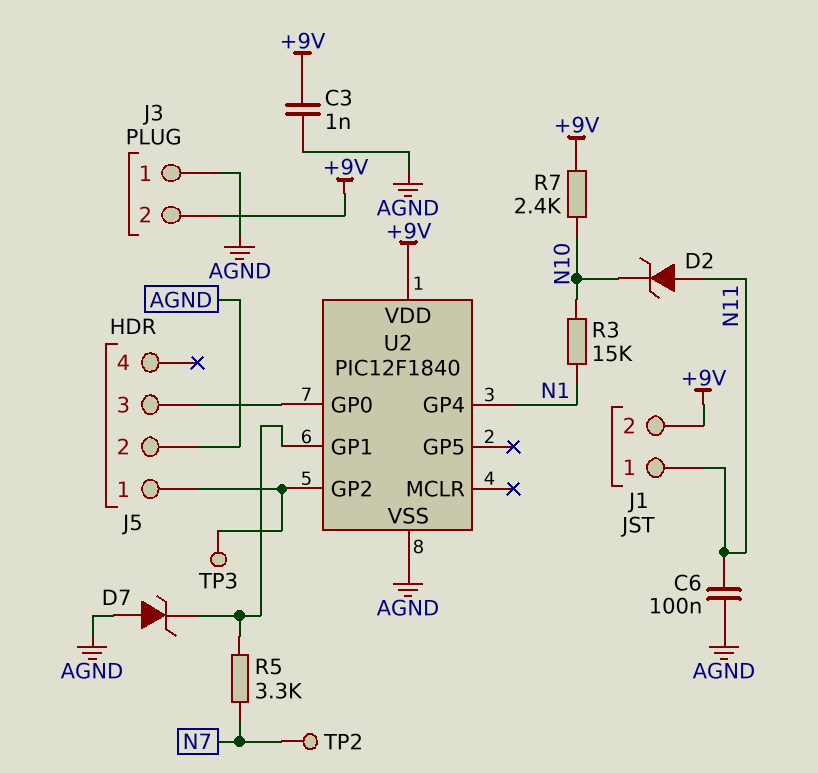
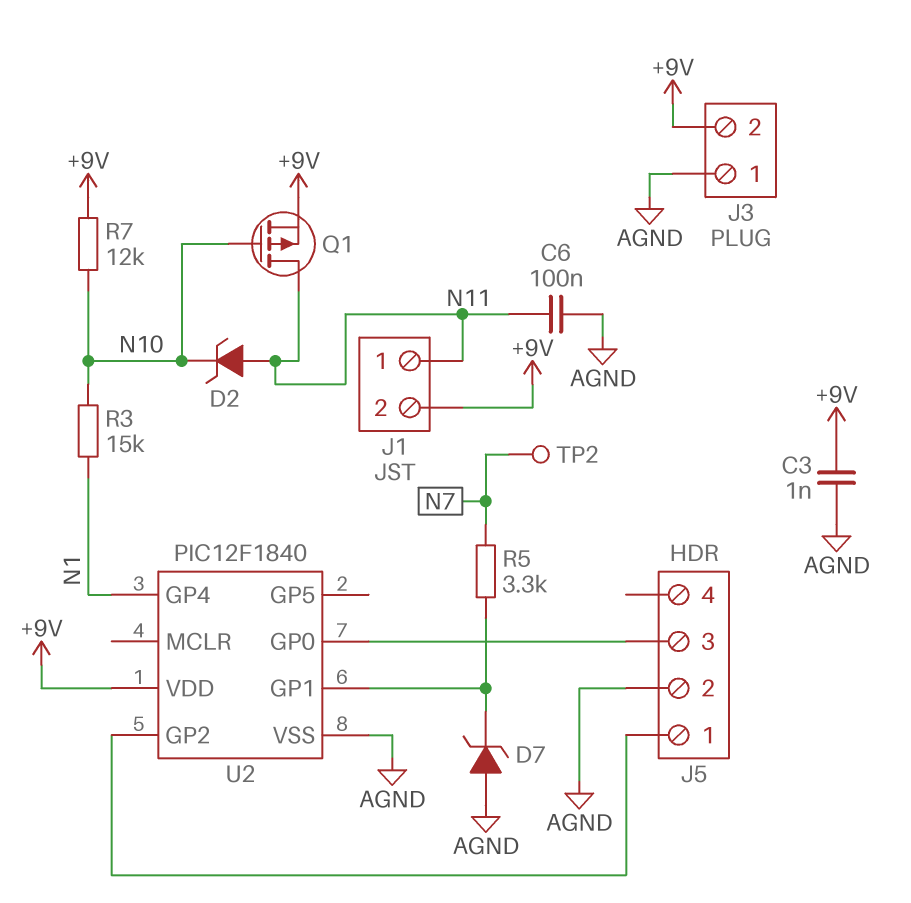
Q1: none -> PMOS (G N10, D N11, S +9V)
R7: 2.4k (+9V, N10) -> 12k (+9V, N10)
TP3: test point (J5/1) -> none

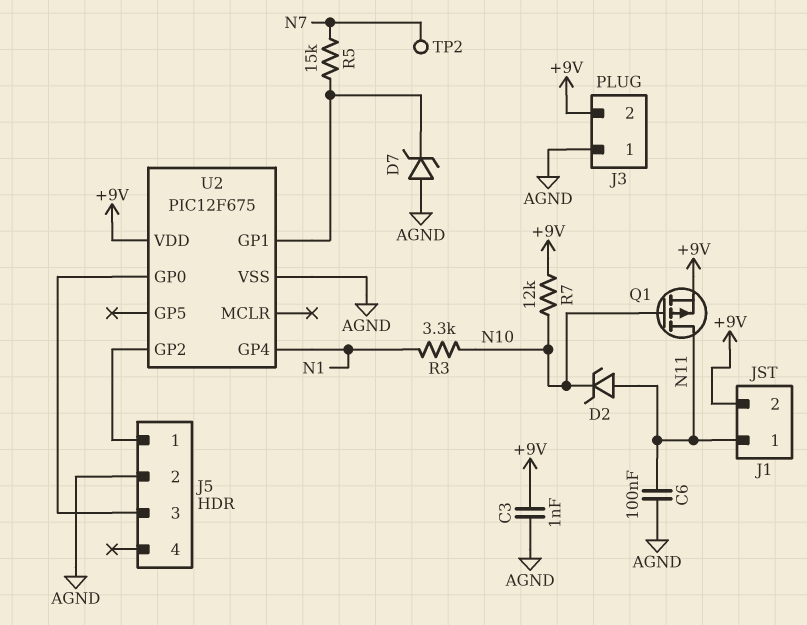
R3: 15k (N1, N10) -> 3.3k (N1, N10)
R5: 3.3k (N7, U2/GP1) -> 15k (N7, U2/GP1)
U2: PIC12F1840 -> PIC12F675

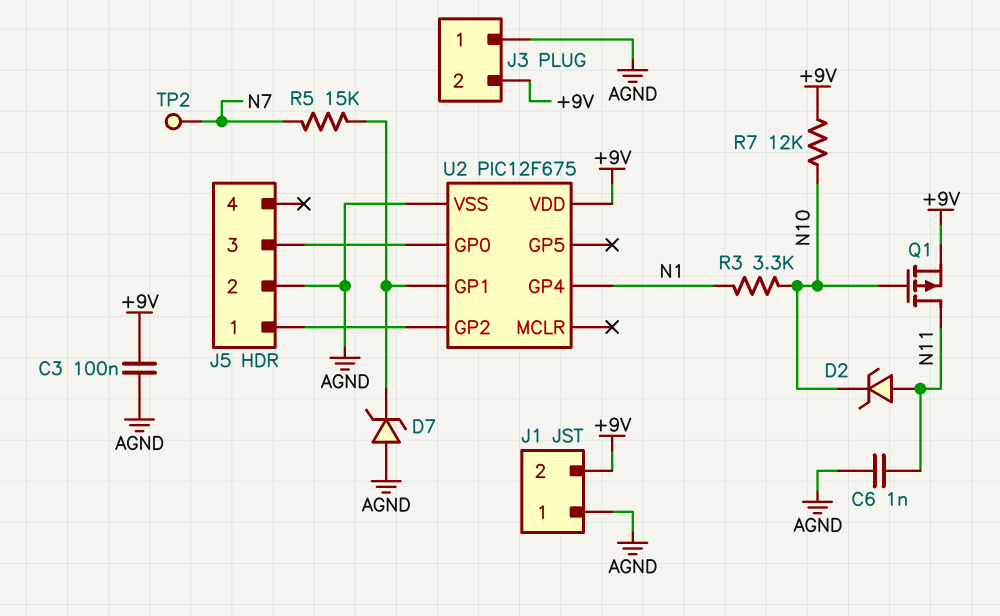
C3: 1nF (+9V, AGND) -> 100nF (+9V, AGND)
C6: 100nF (AGND, N11) -> 1nF (AGND, N11)
J1 pin 1: N11 -> AGND

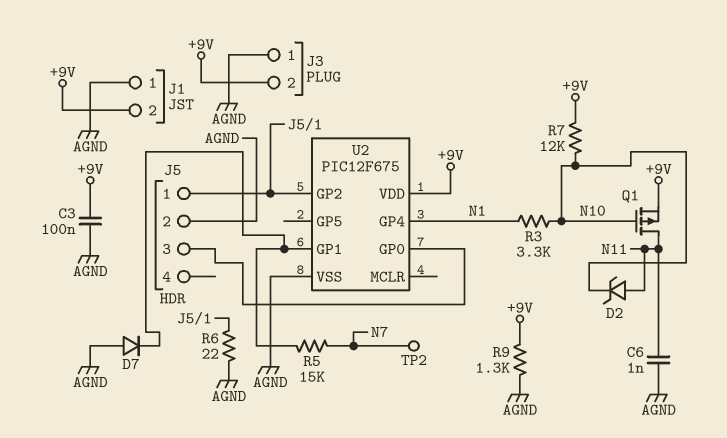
D7: zener (A AGND, K U2/GP1) -> diode (A AGND, K U2/GP1)
R6: none -> 22 (AGND, J5/1)
R9: none -> 1.3k (+9V, AGND)

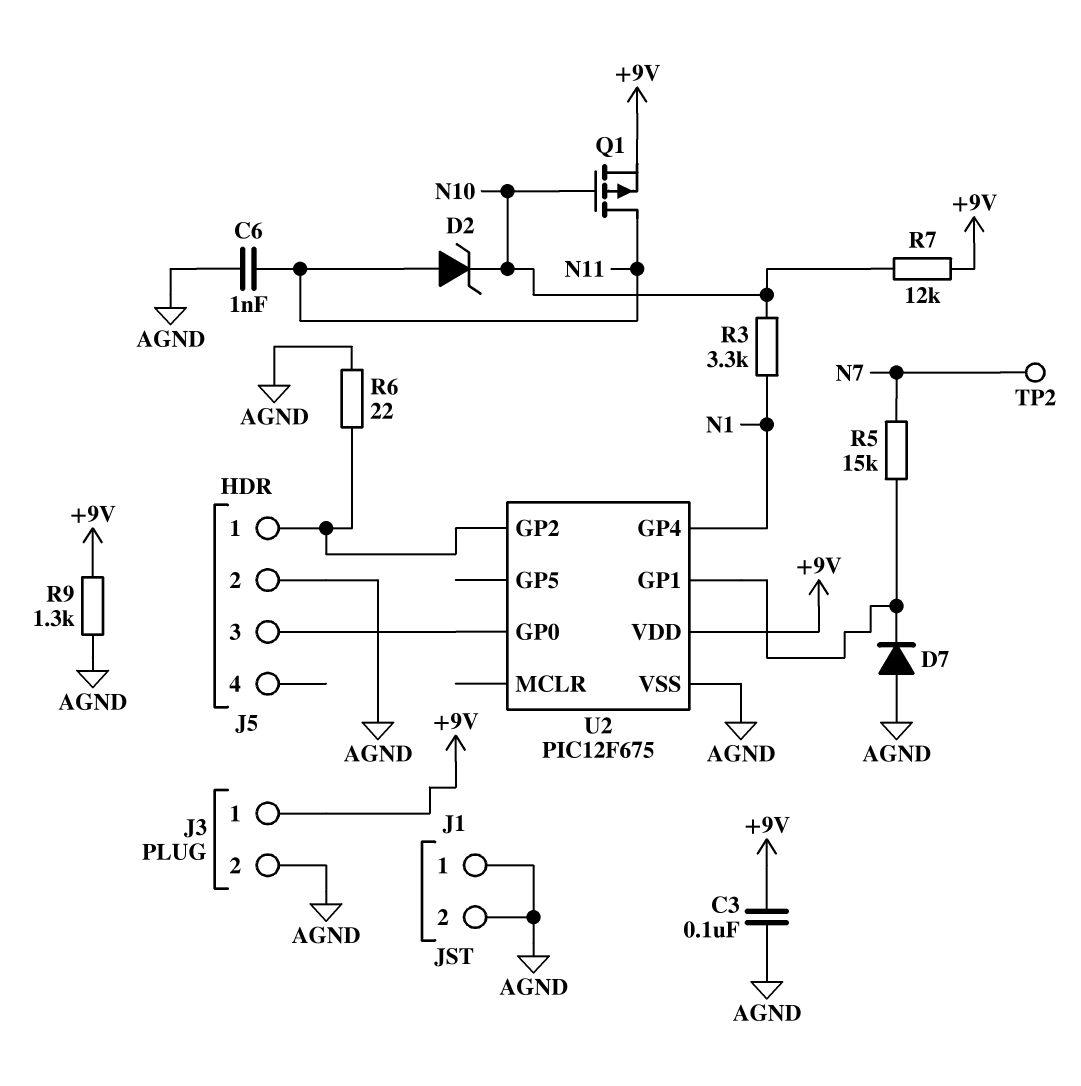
J1 pin 2: +9V -> AGND
J3 pin 1: AGND -> +9V
J3 pin 2: +9V -> AGND

